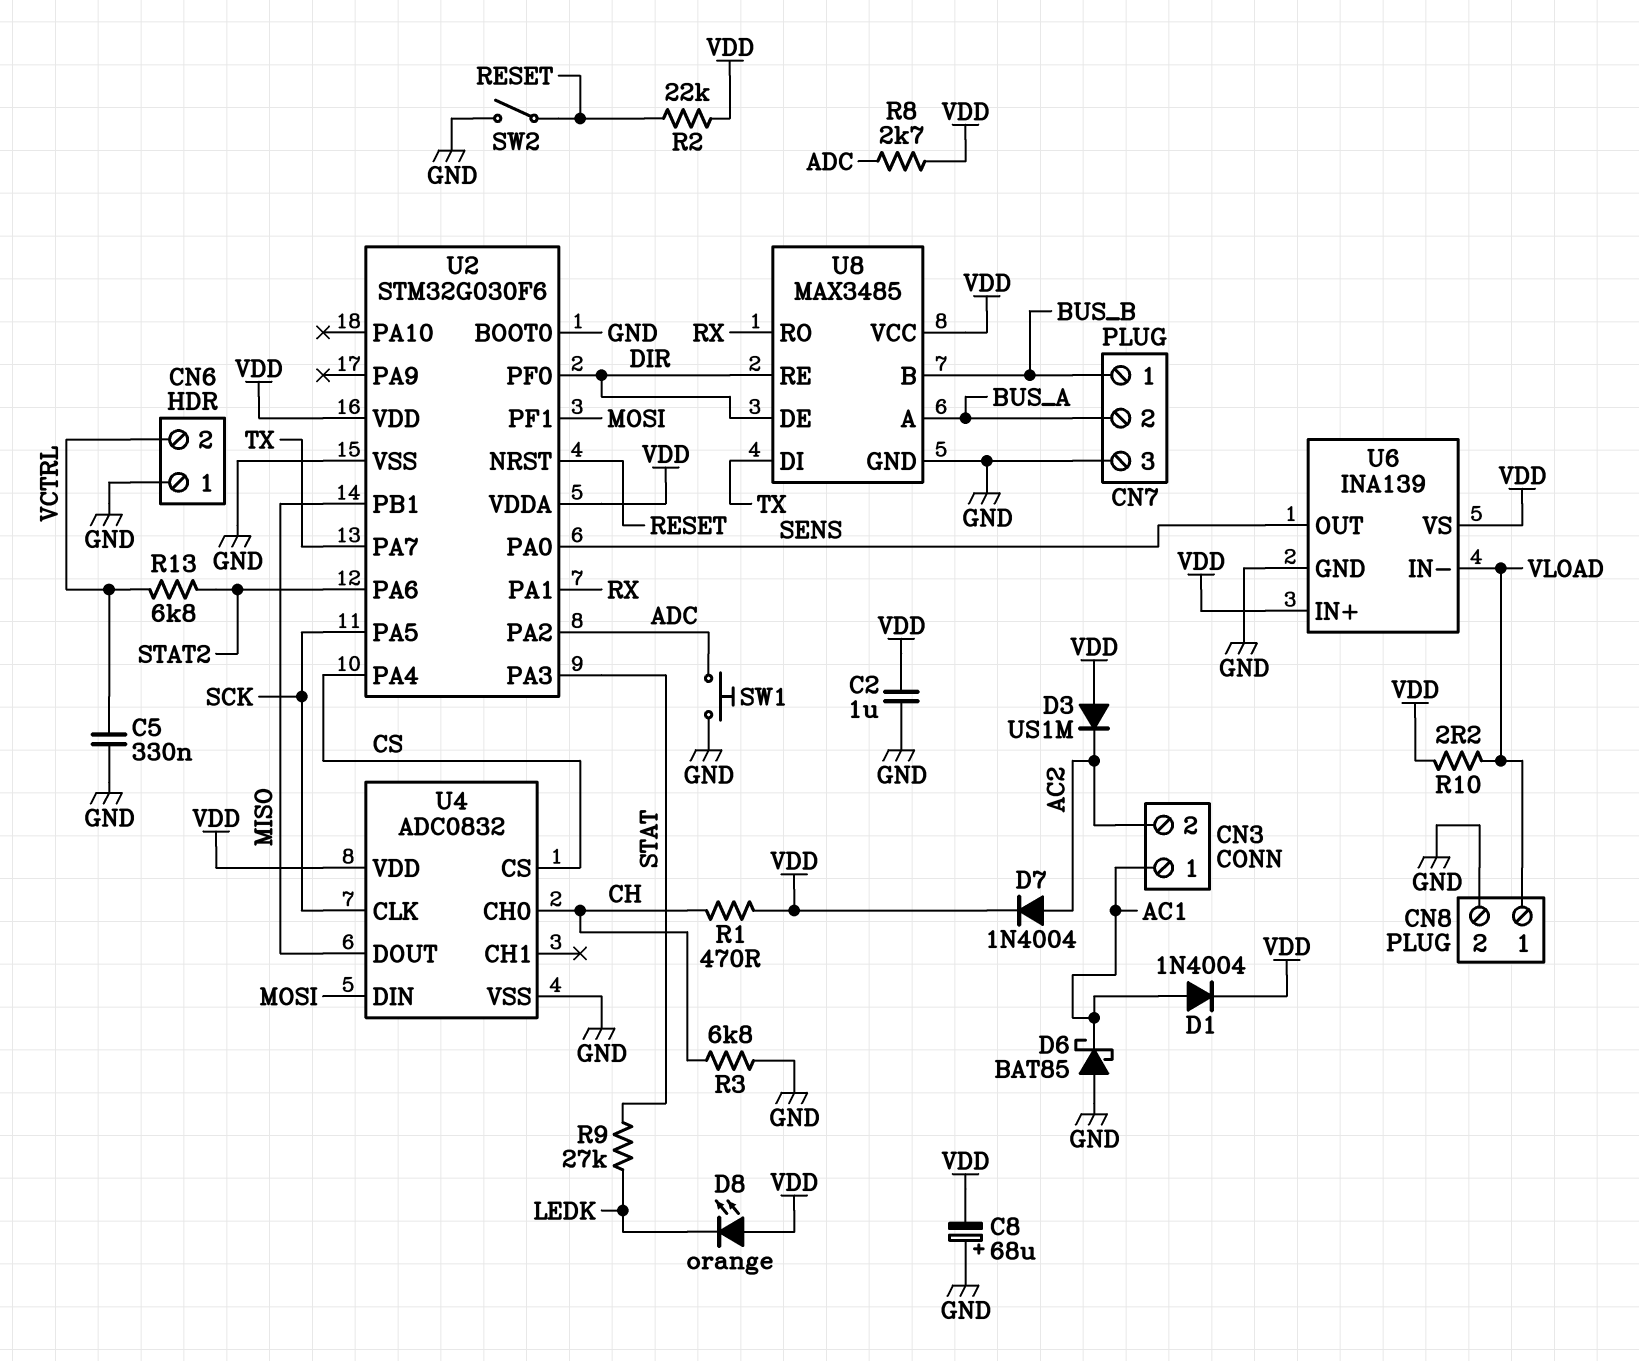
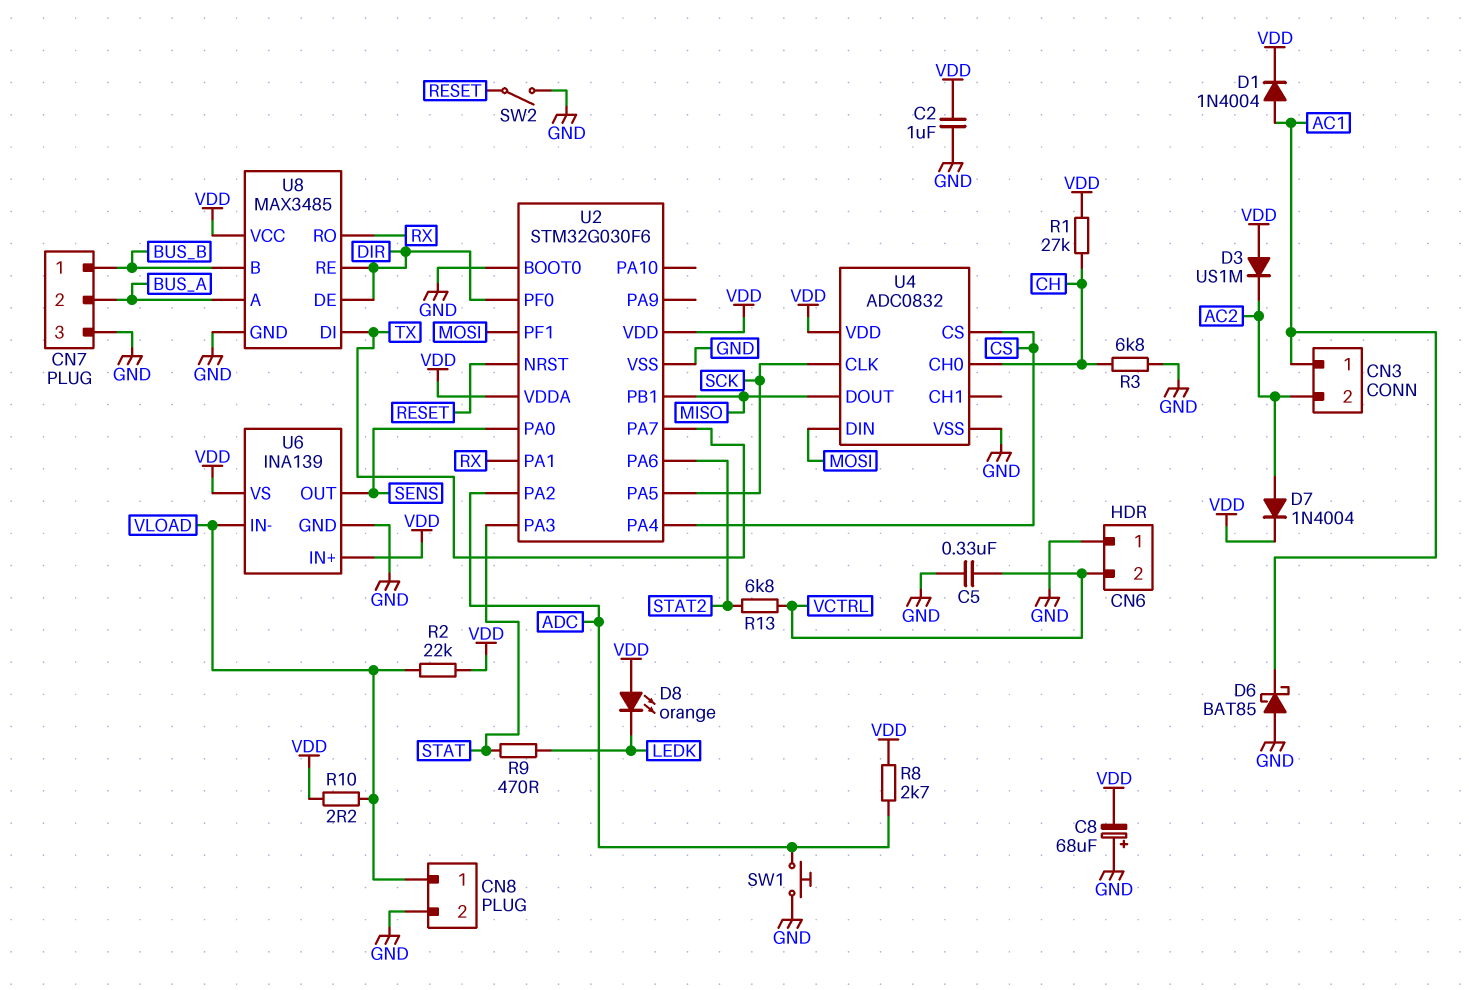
R1: 470 (CH, VDD) -> 27k (CH, VDD)
R2: 22k (RESET, VDD) -> 22k (VDD, VLOAD)
R9: 27k (LEDK, STAT) -> 470 (LEDK, STAT)

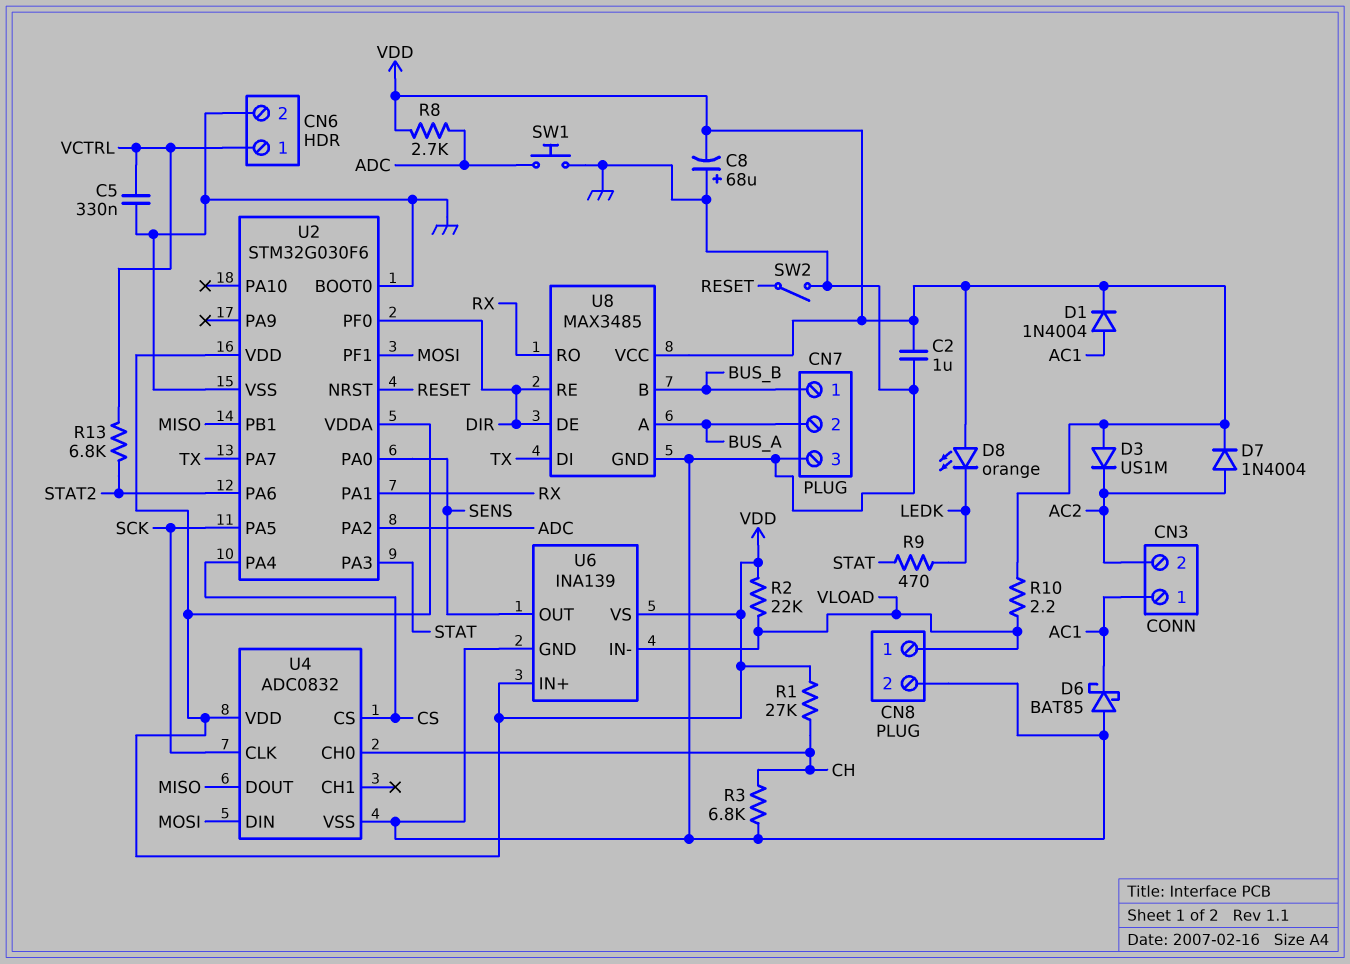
CN6 pin 1: GND -> VCTRL
CN6 pin 2: VCTRL -> GND

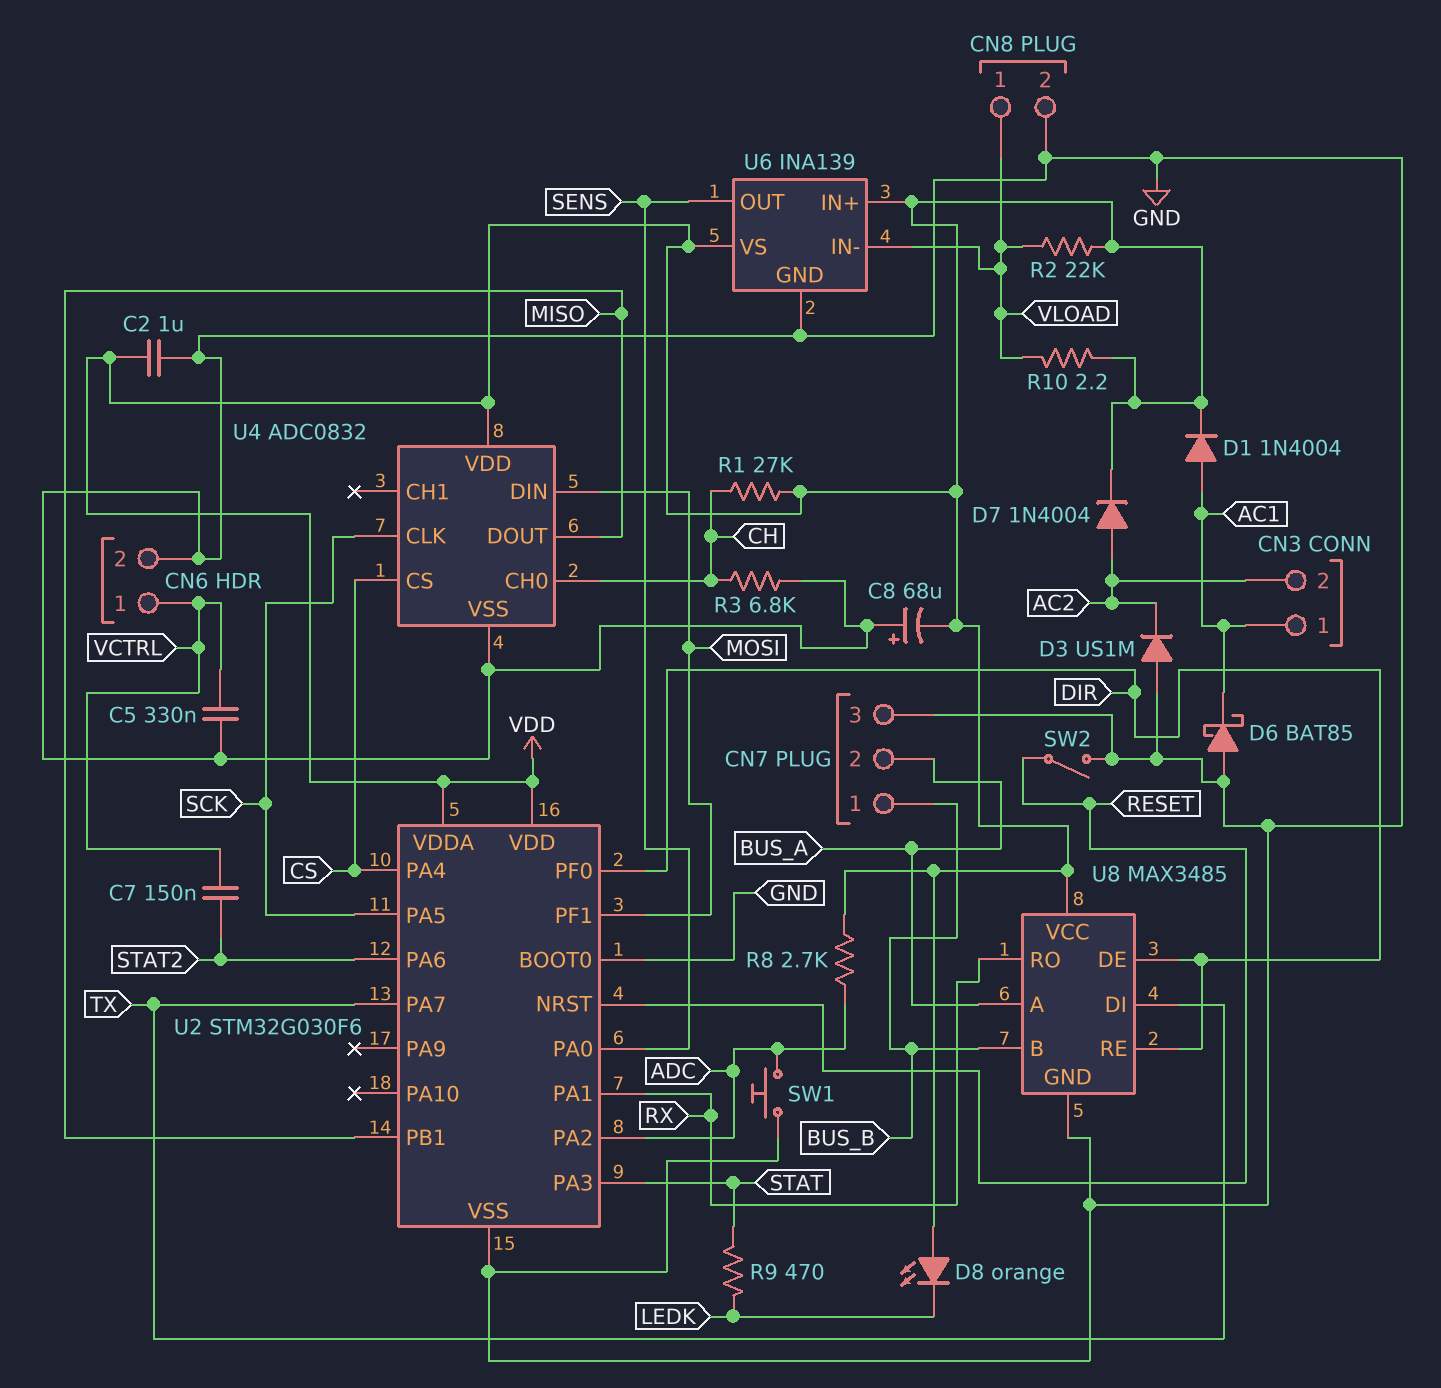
C7: none -> 150nF (STAT2, VCTRL)
D3: diode US1M (A VDD, K AC2) -> diode US1M (A GND, K AC2)
R13: 6.8k (STAT2, VCTRL) -> none

